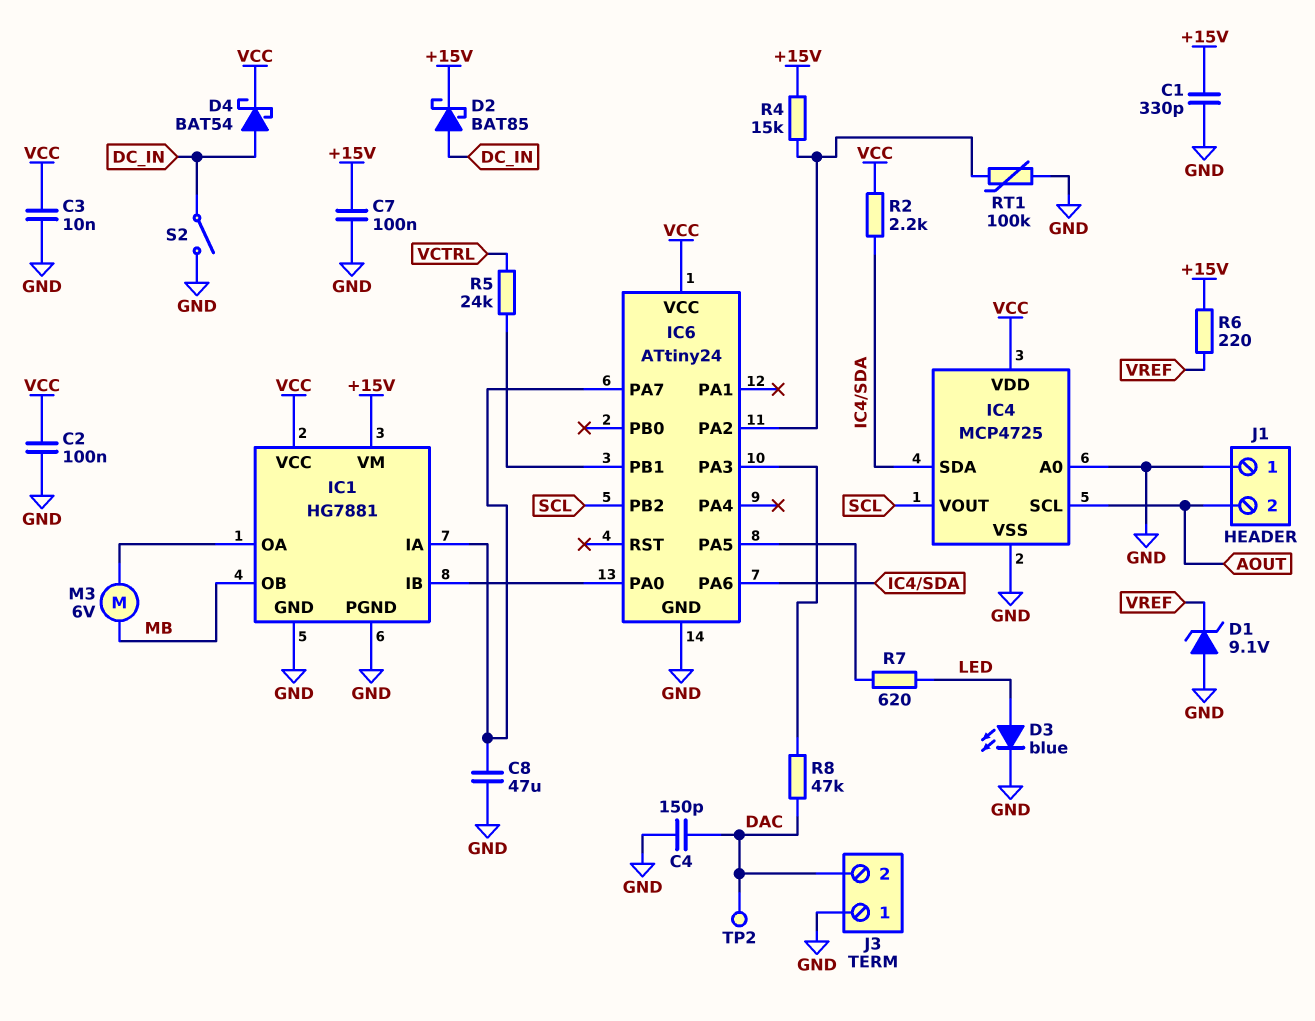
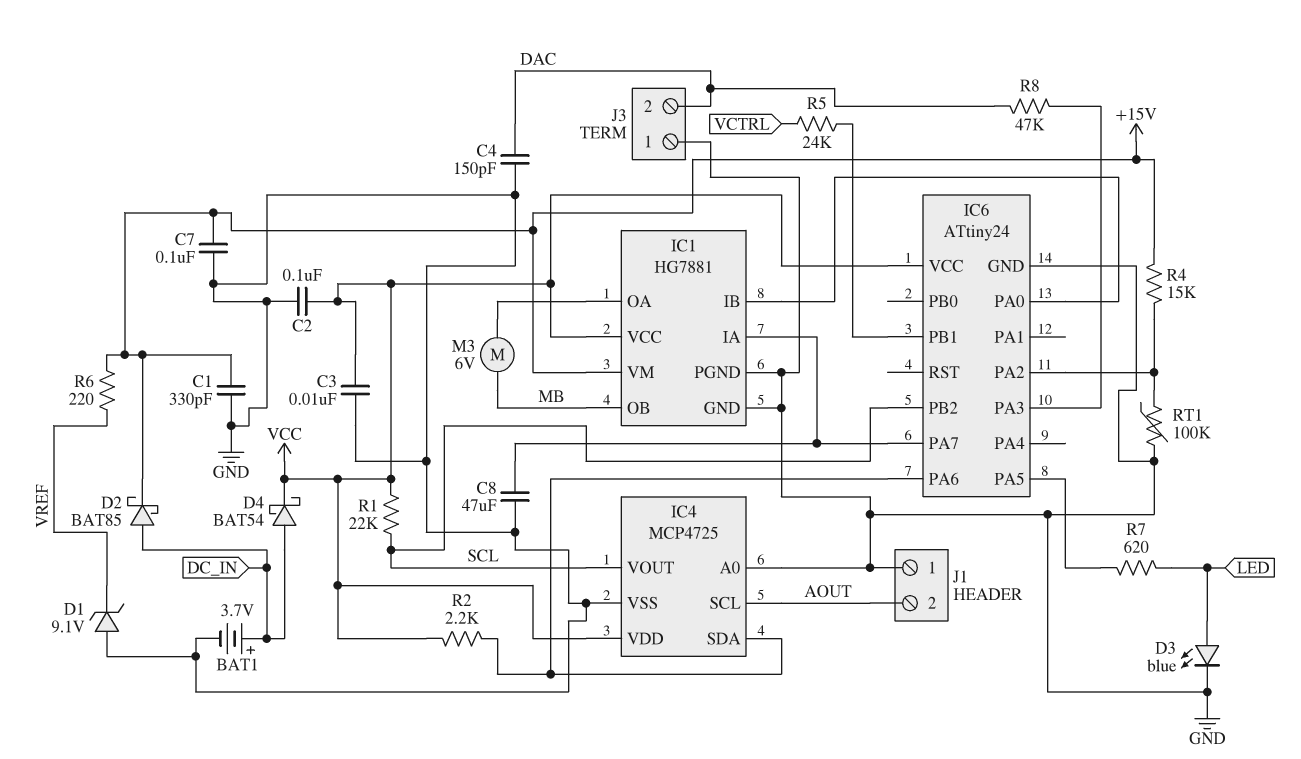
BAT1: none -> 3.7V (plus DC_IN, minus GND)
R1: none -> 22k (SCL, VCC)
S2: switch (DC_IN, GND) -> none
TP2: test point (DAC) -> none

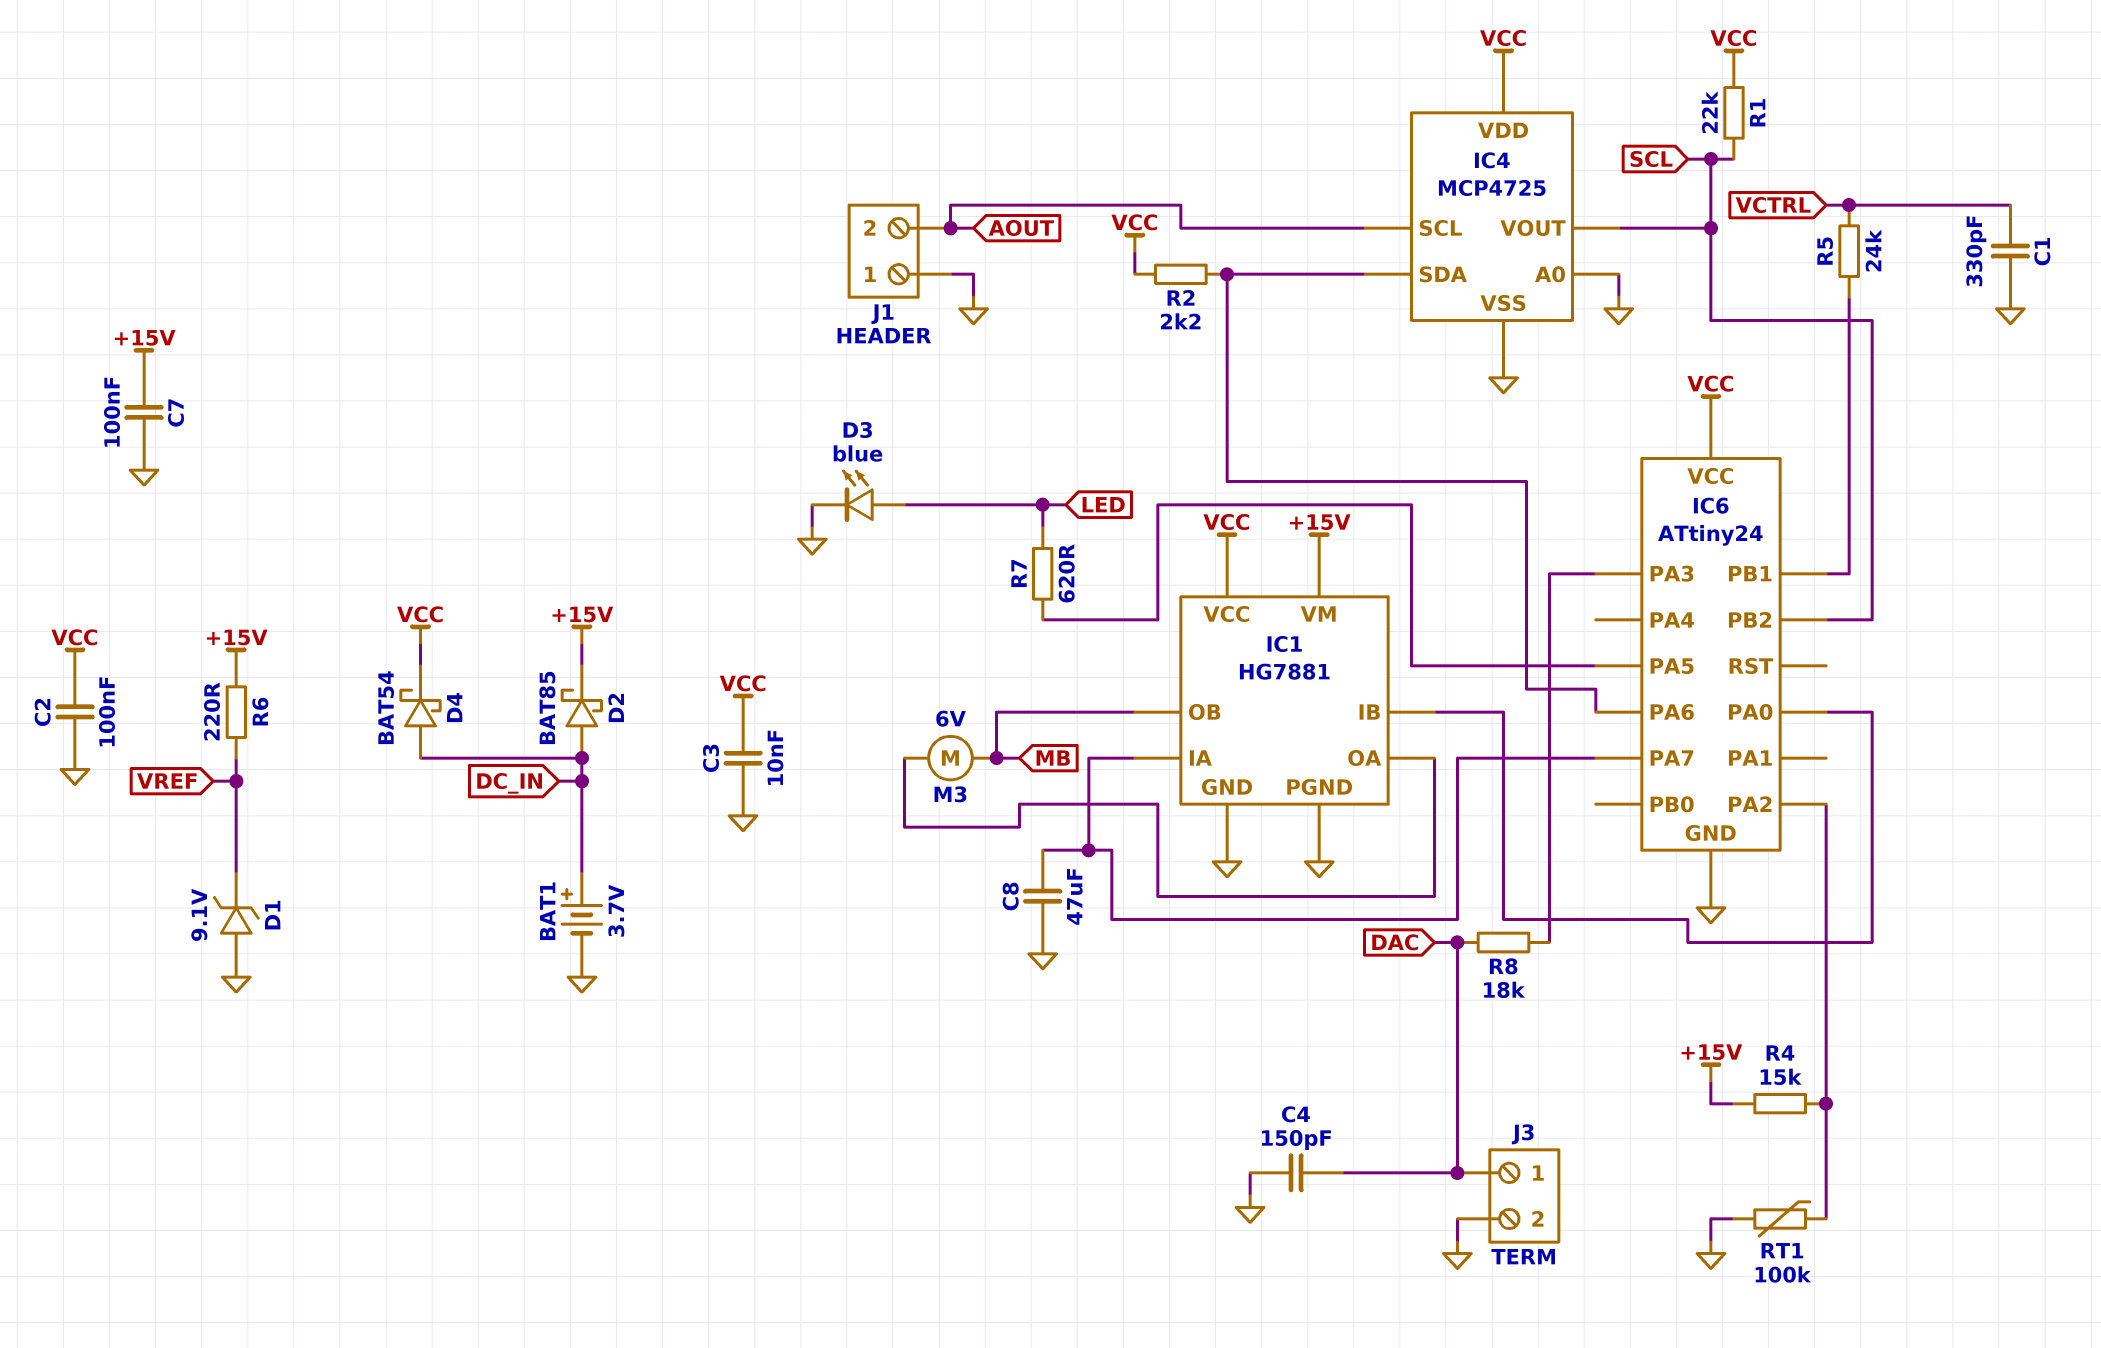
C1: 330pF (+15V, GND) -> 330pF (GND, VCTRL)
J3 pin 1: GND -> DAC
J3 pin 2: DAC -> GND
R8: 47k (DAC, IC6/PA3) -> 18k (DAC, IC6/PA3)

